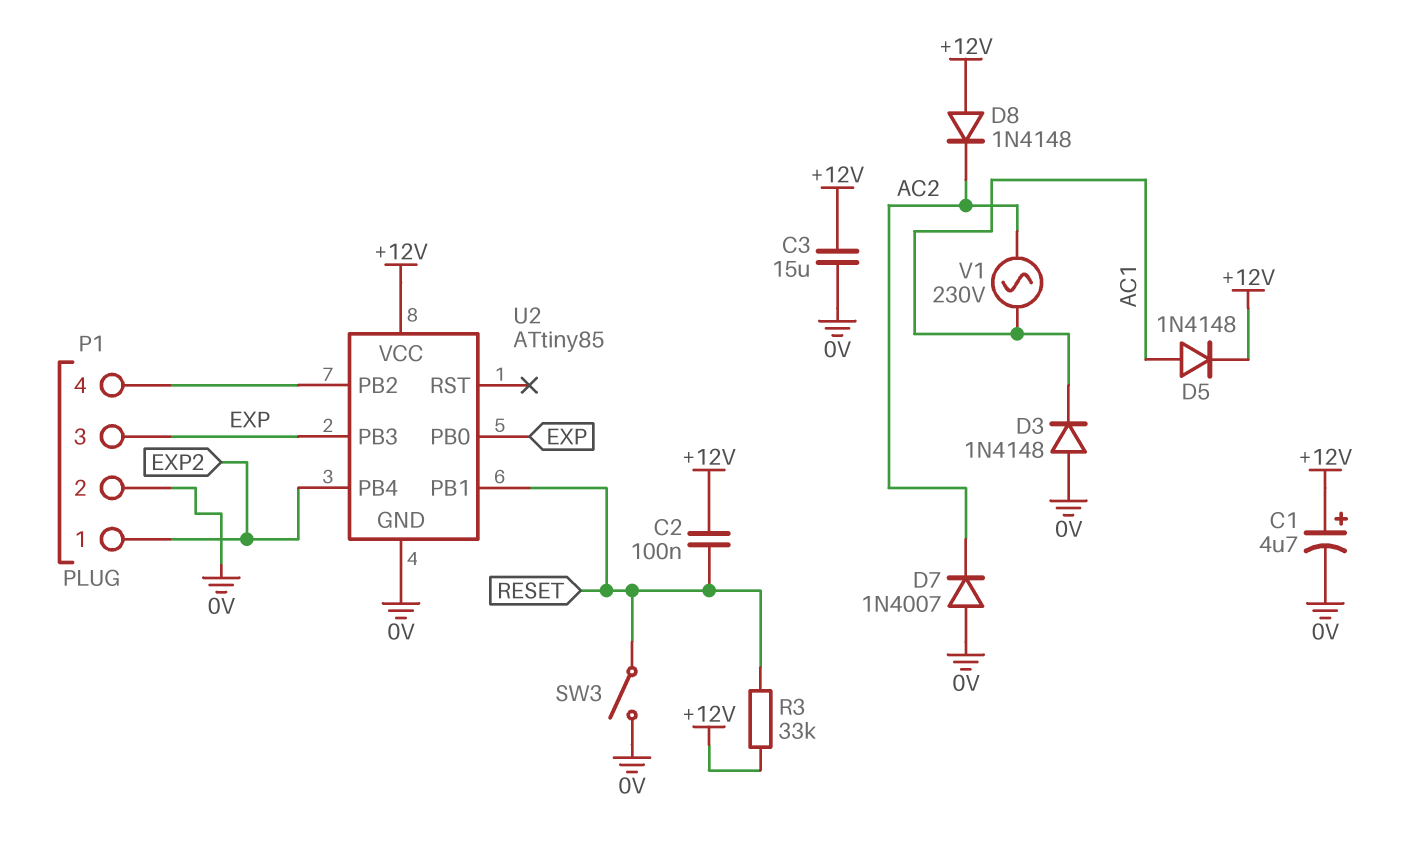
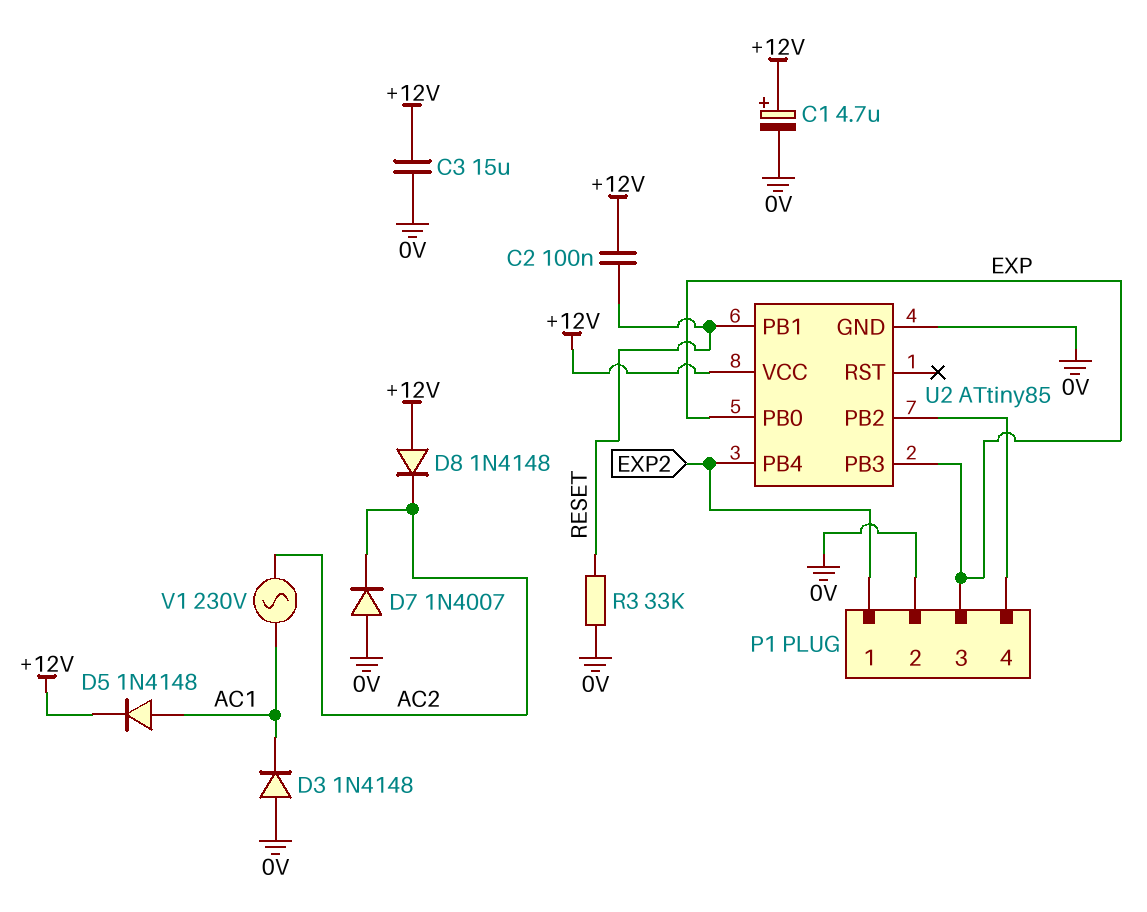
R3: 33k (+12V, RESET) -> 33k (0V, RESET)
SW3: switch (0V, RESET) -> none

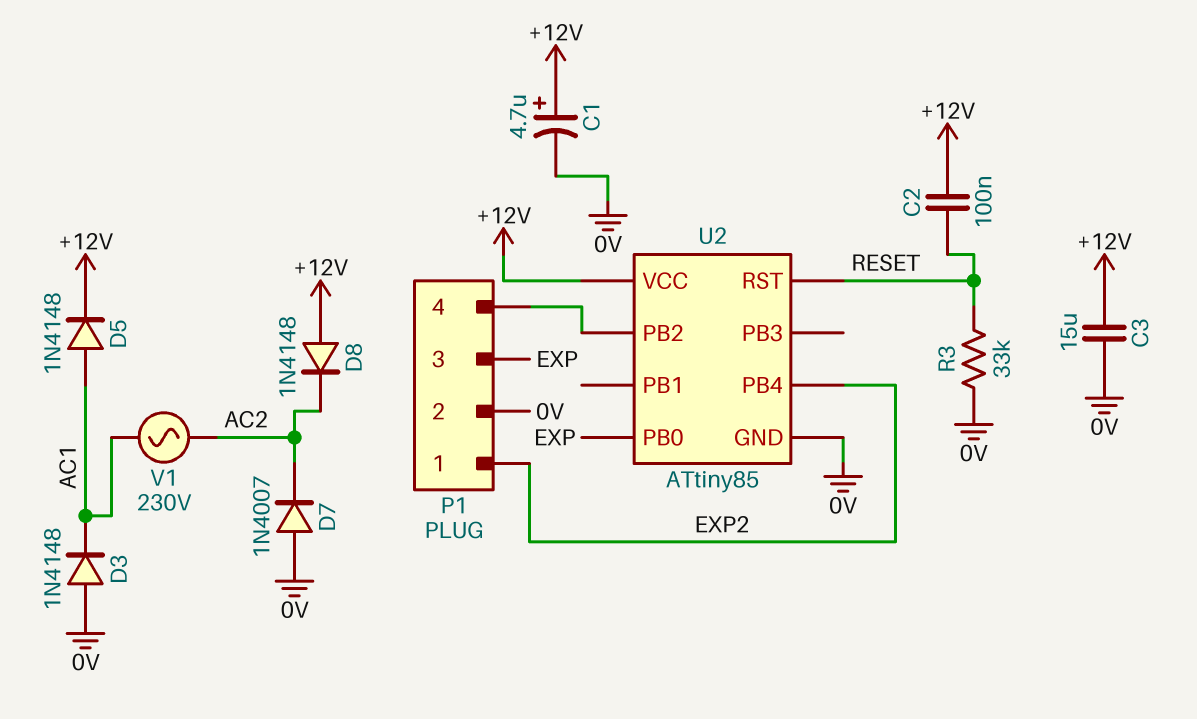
U2 pin PB1: RESET -> none
U2 pin PB3: EXP -> none
U2 pin RST: none -> RESET

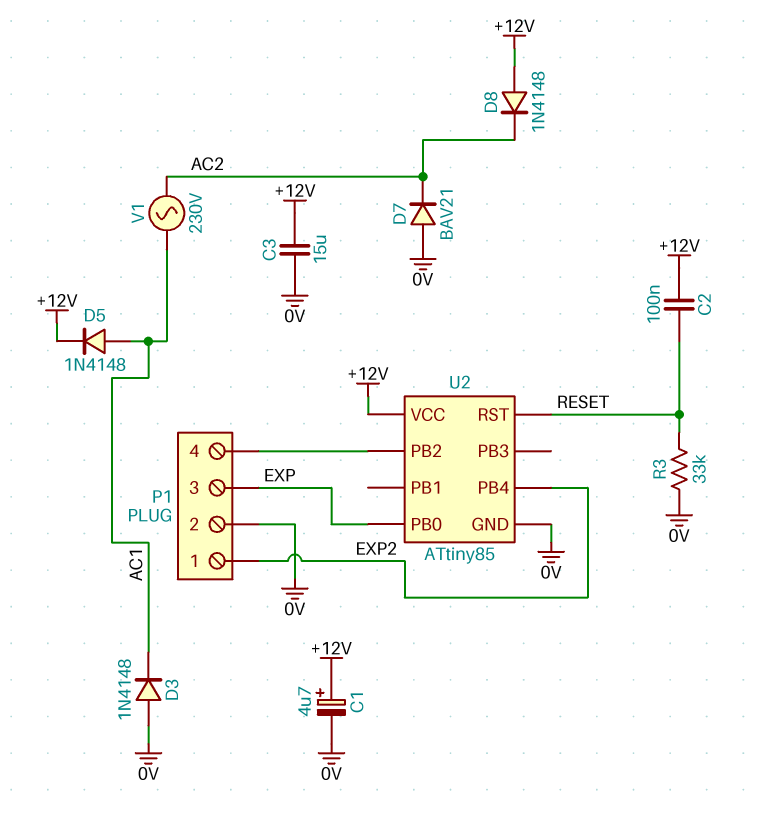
D7: diode 1N4007 (A 0V, K AC2) -> diode BAV21 (A 0V, K AC2)

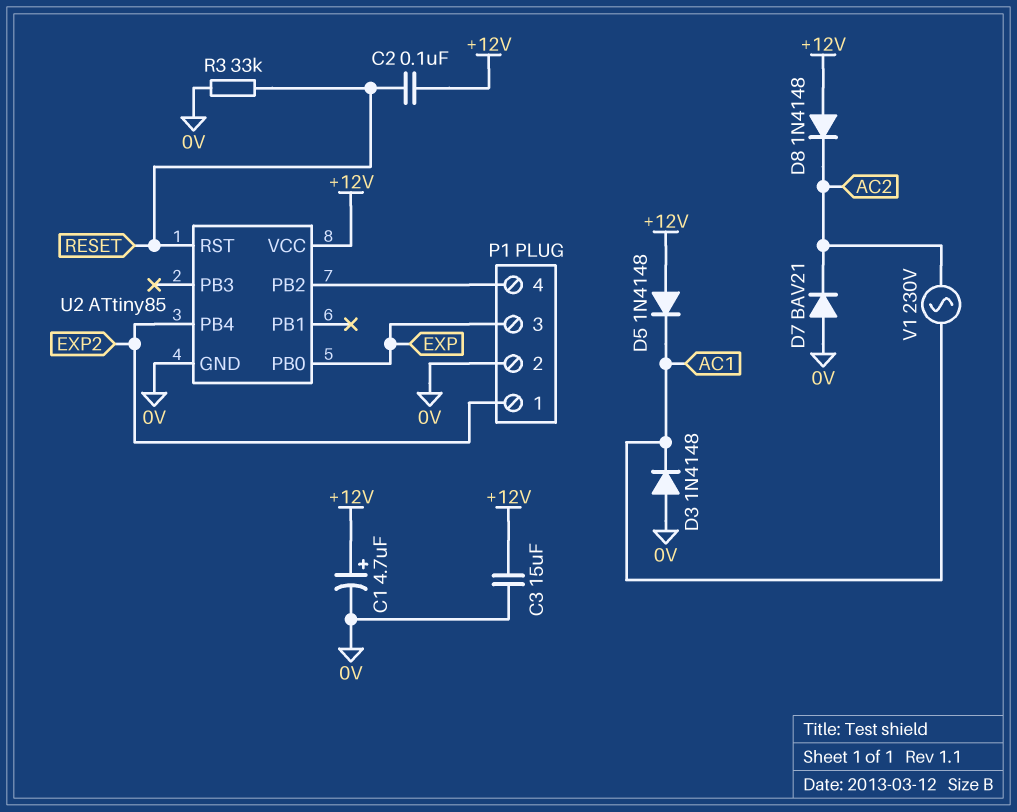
D5: diode 1N4148 (A AC1, K +12V) -> diode 1N4148 (A +12V, K AC1)

